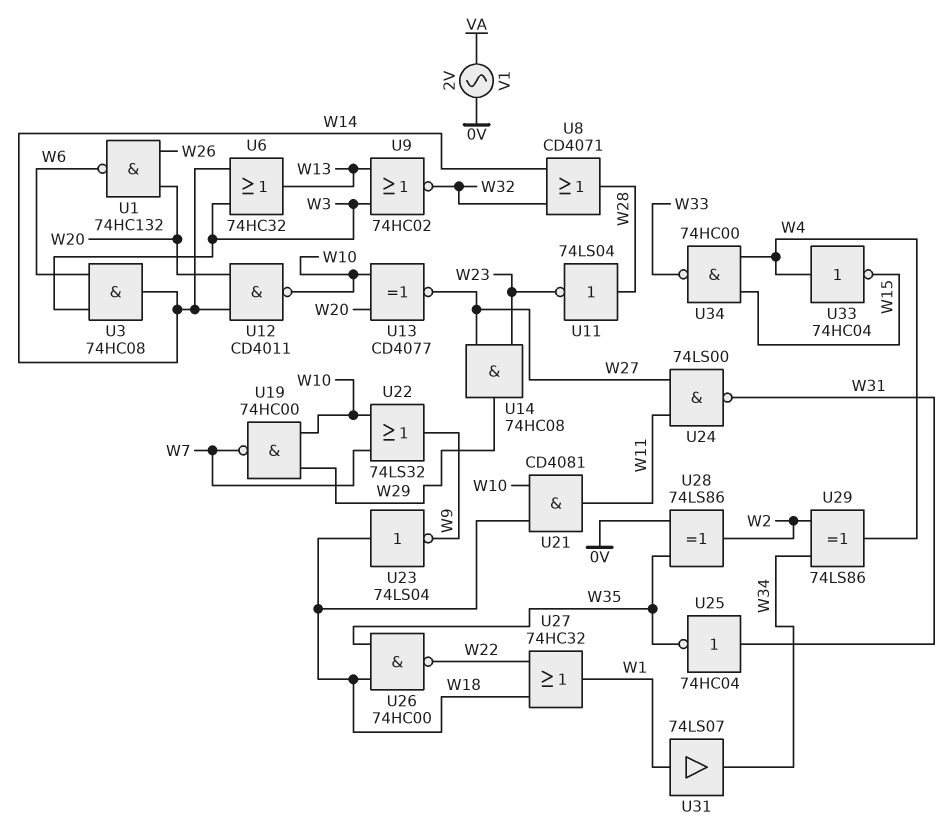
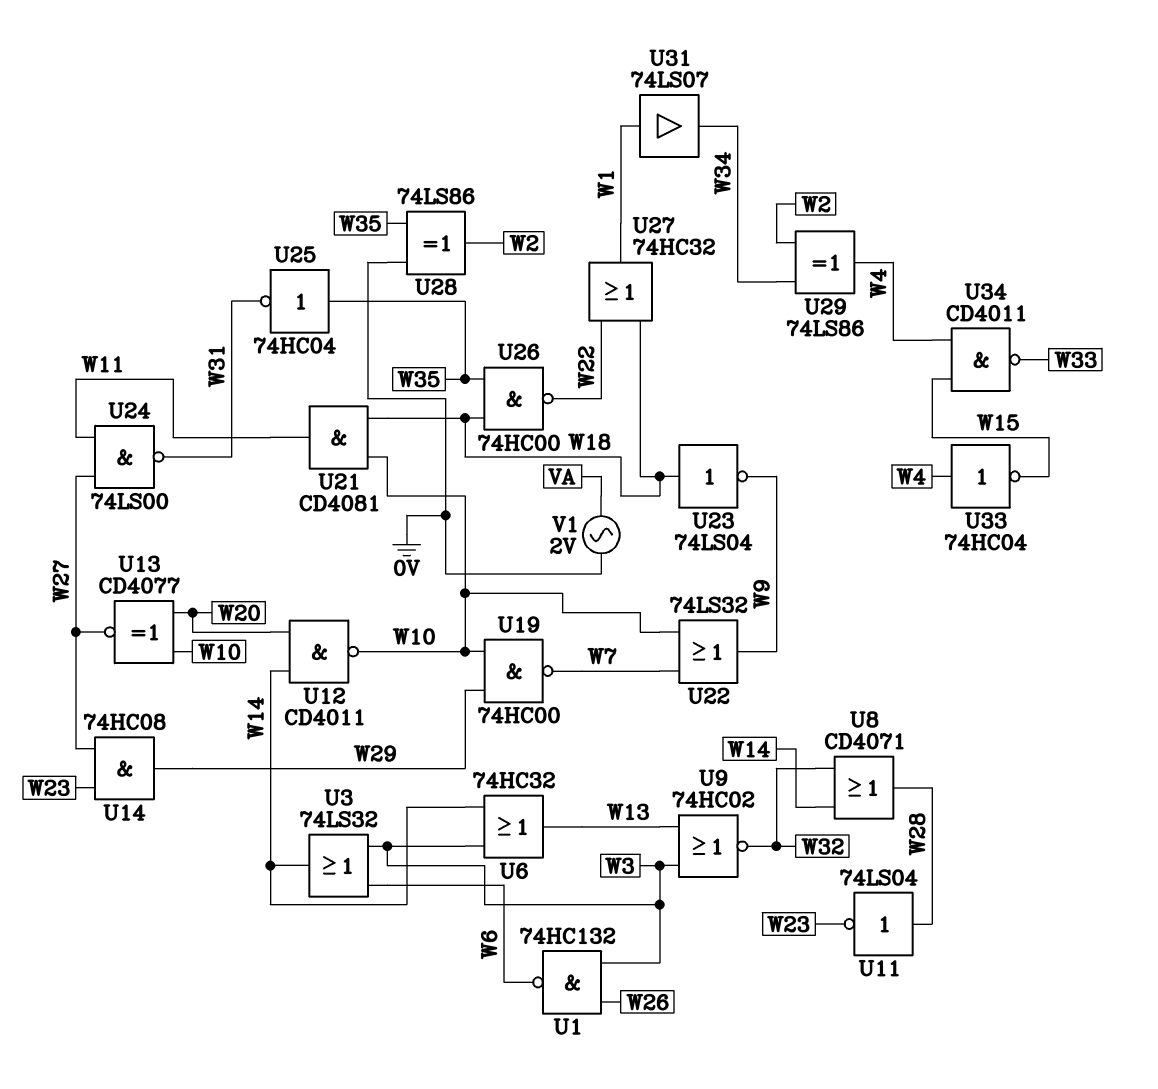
U1: NAND 74HC132 (in W20, in W26, out W6) -> NAND 74HC132 (in W3, in W26, out W6)
U3: AND 74HC08 (in W3, in W6, out W14) -> OR 74LS32 (in W3, in W6, out W14)
U25: NOT 74HC04 (in W31, out W35) -> NOT 74HC04 (in W35, out W31)
U34: NAND 74HC00 (in W4, in W15, out W33) -> NAND CD4011 (in W4, in W15, out W33)

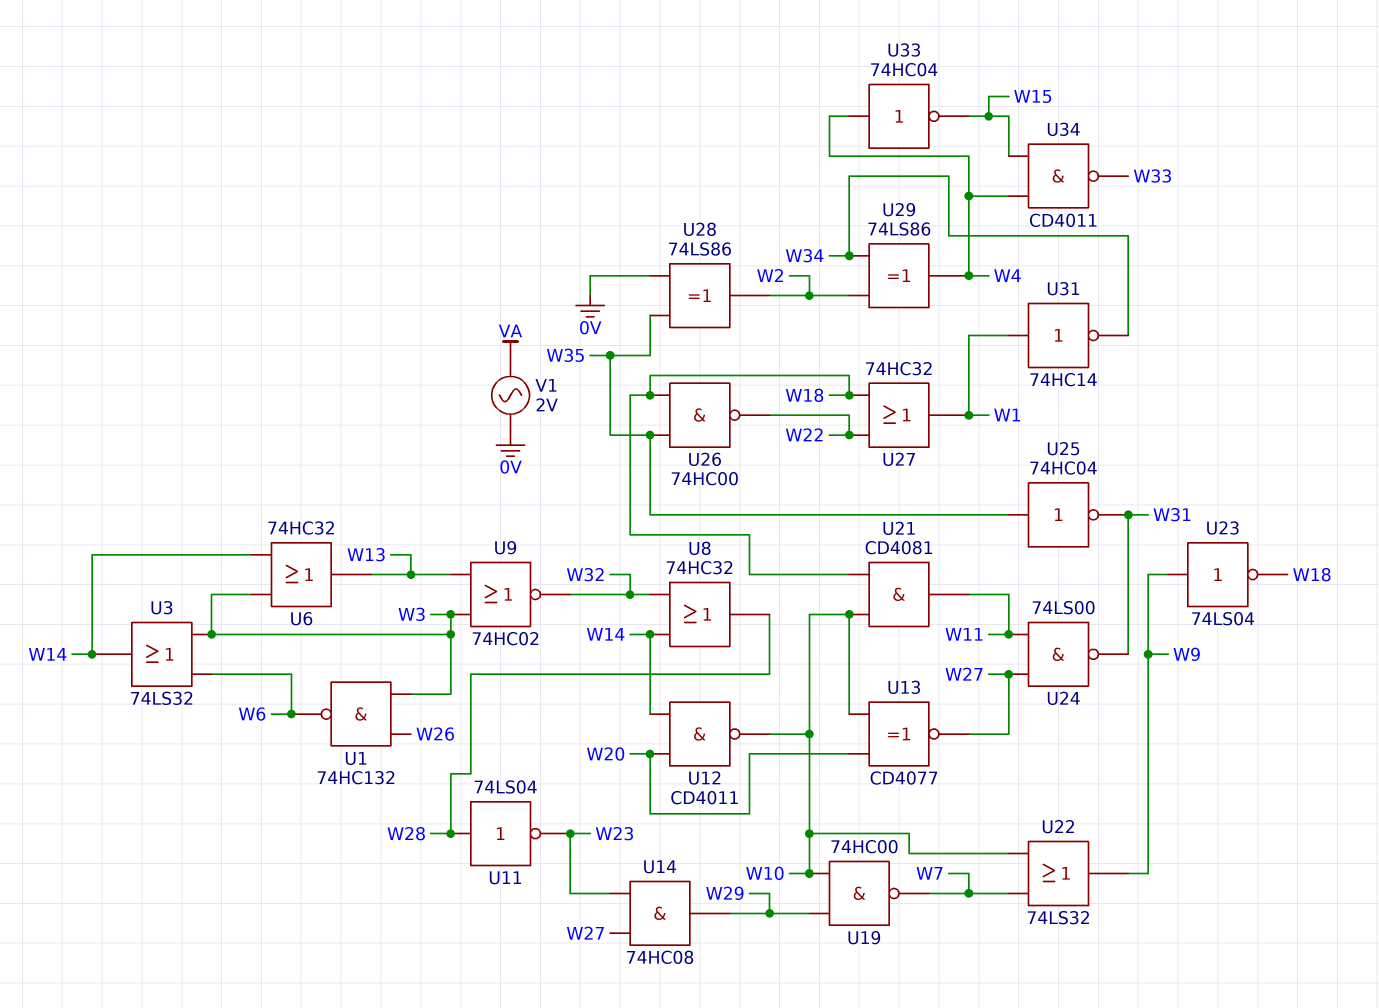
U8: OR CD4071 (in W14, in W32, out W28) -> OR 74HC32 (in W14, in W32, out W28)
U23: NOT 74LS04 (in W18, out W9) -> NOT 74LS04 (in W9, out W18)
U31: buffer 74LS07 (in W1, out W34) -> NOT 74HC14 (in W1, out W34)

